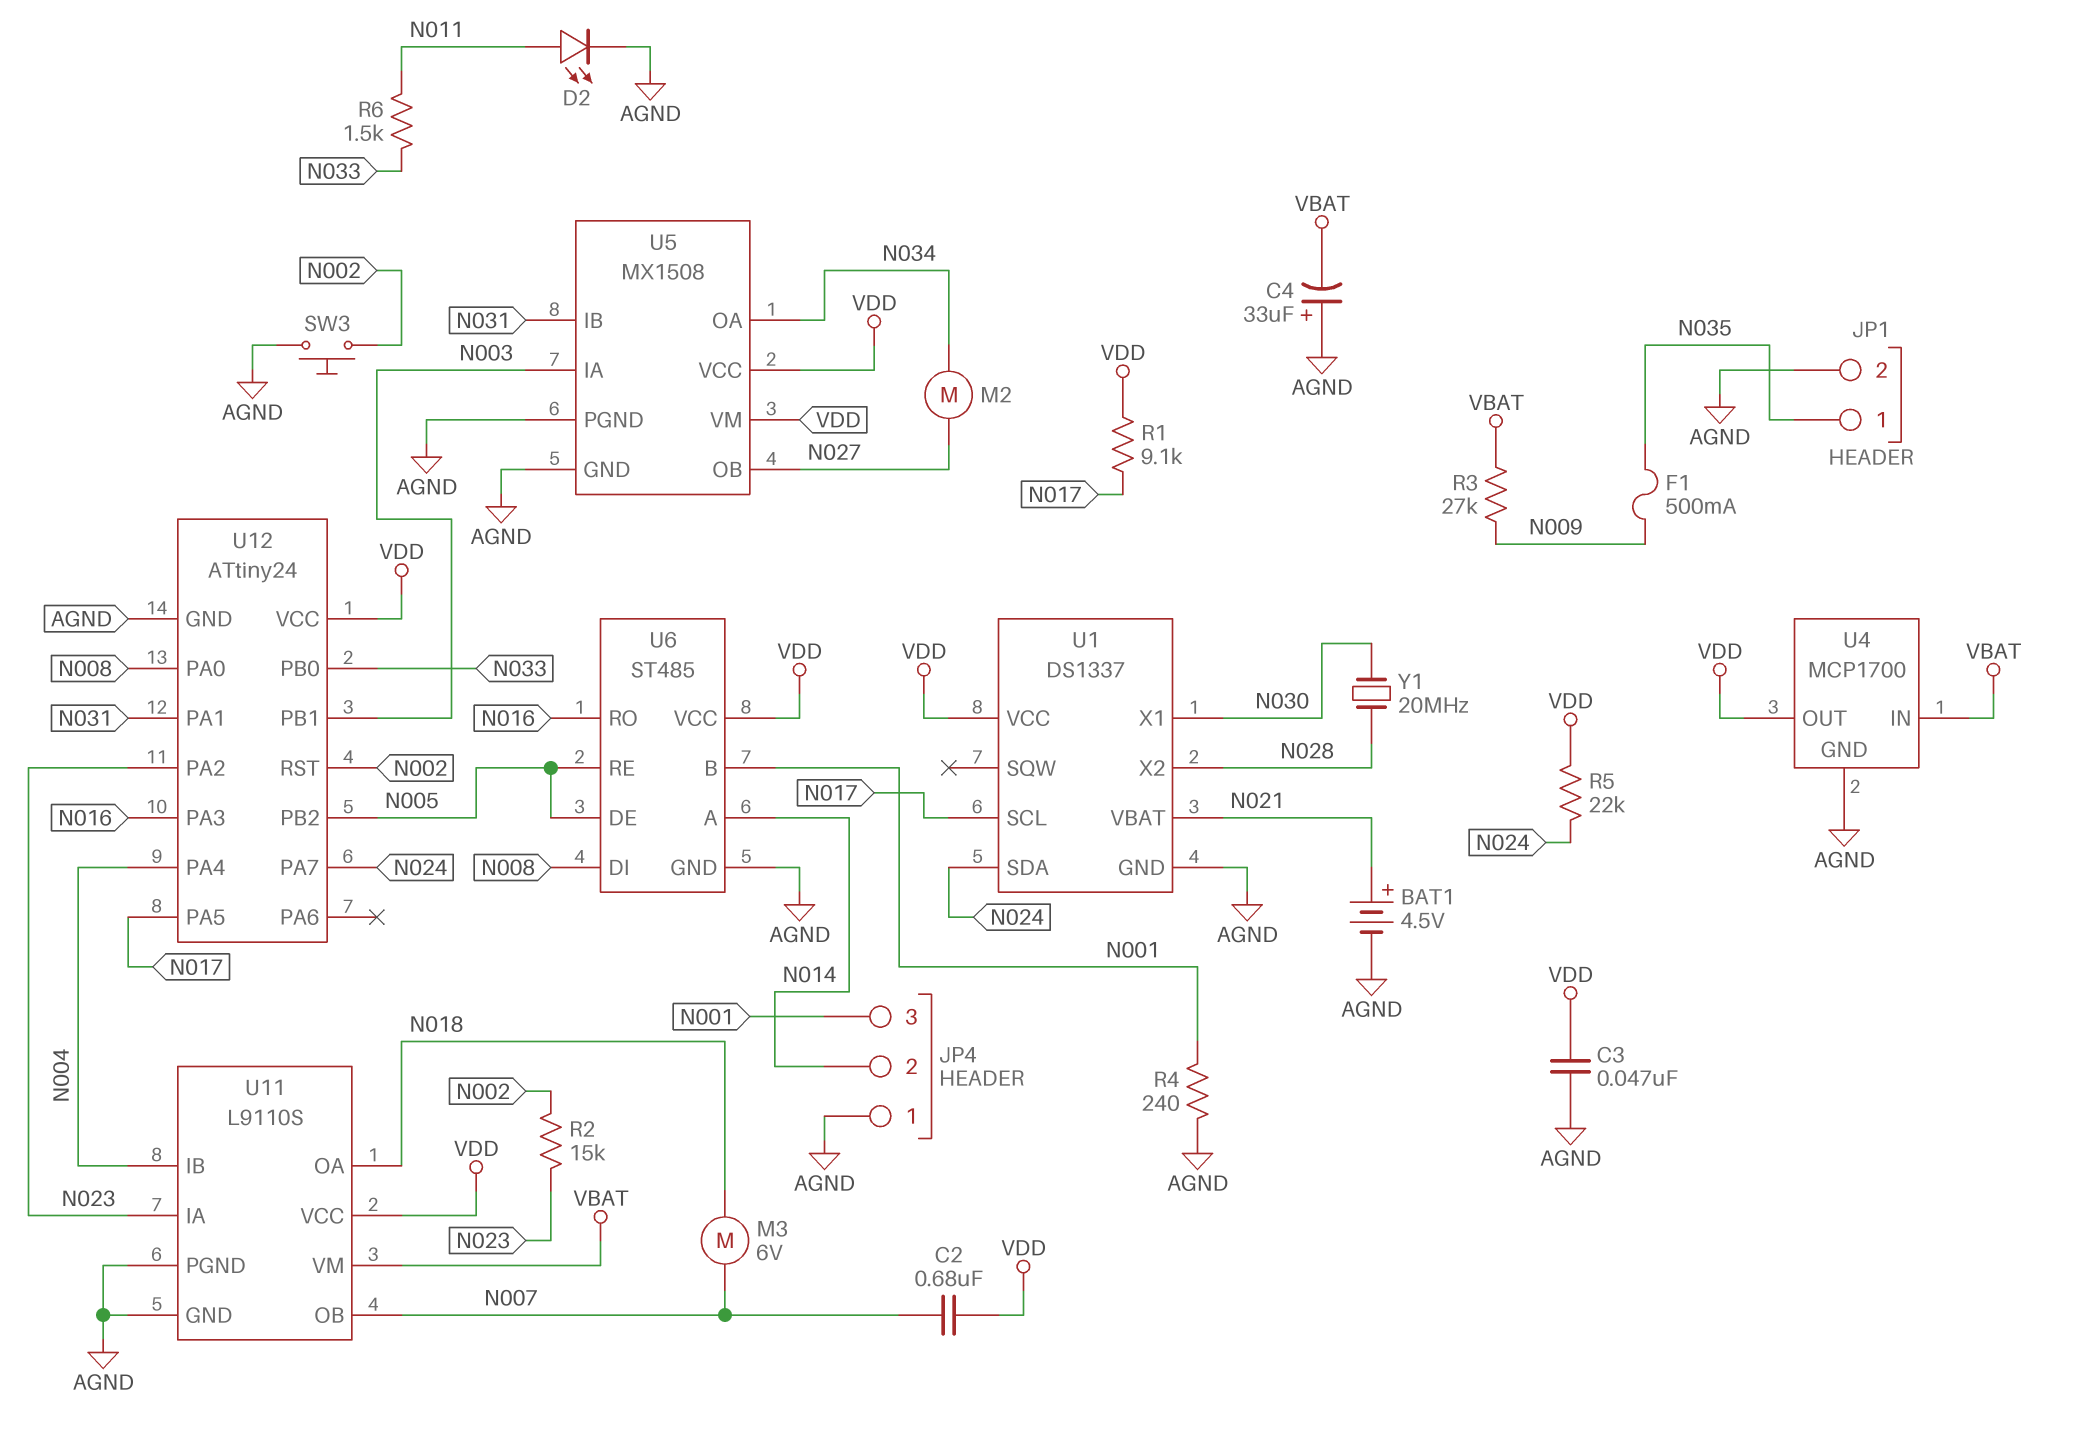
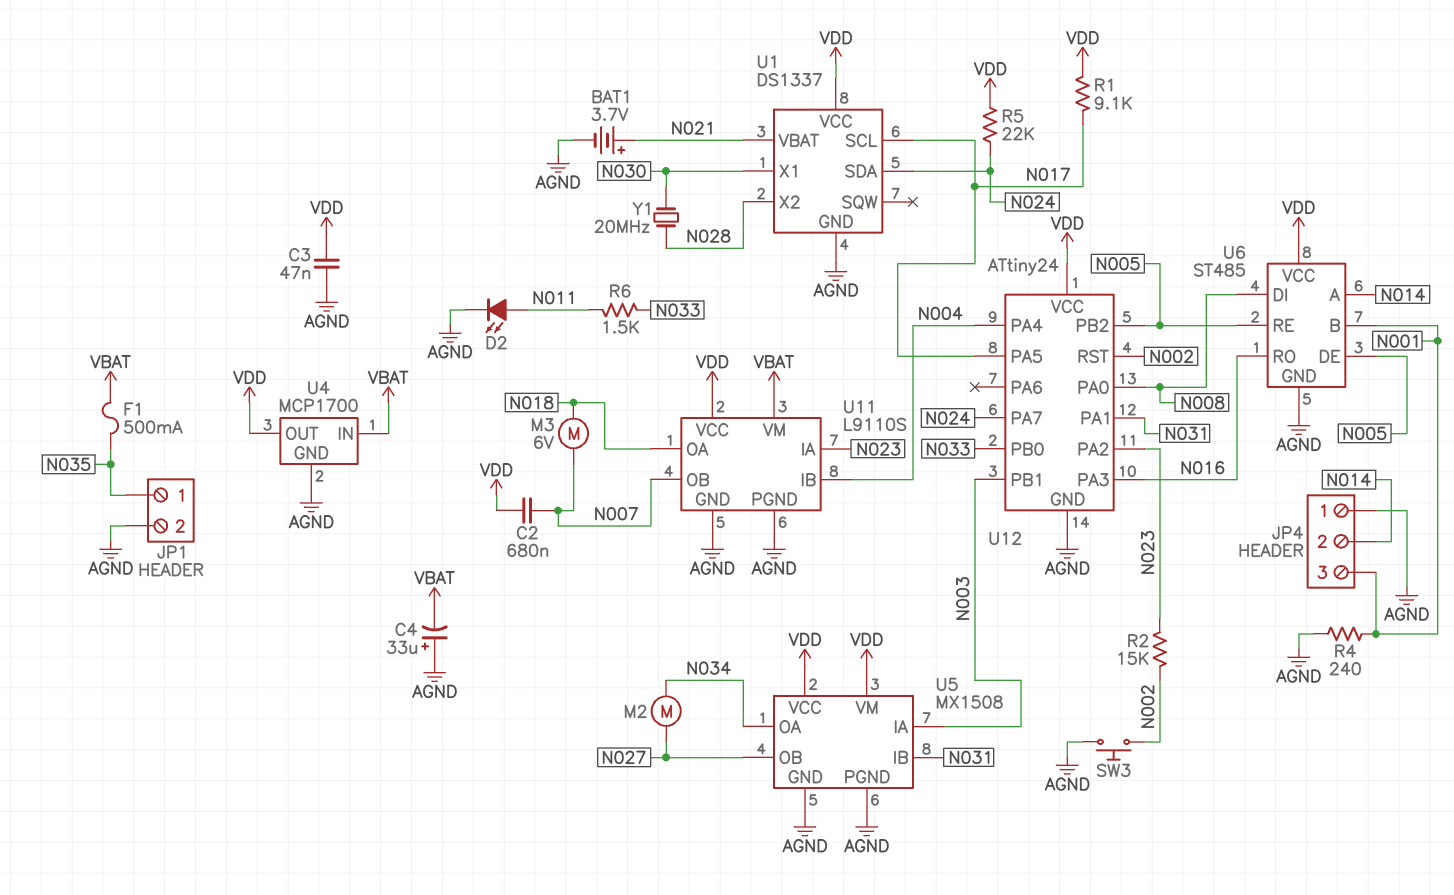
BAT1: 4.5V (plus N021, minus AGND) -> 3.7V (plus N021, minus AGND)
F1: 500mA (N009, N035) -> 500mA (N035, VBAT)
R3: 27k (N009, VBAT) -> none

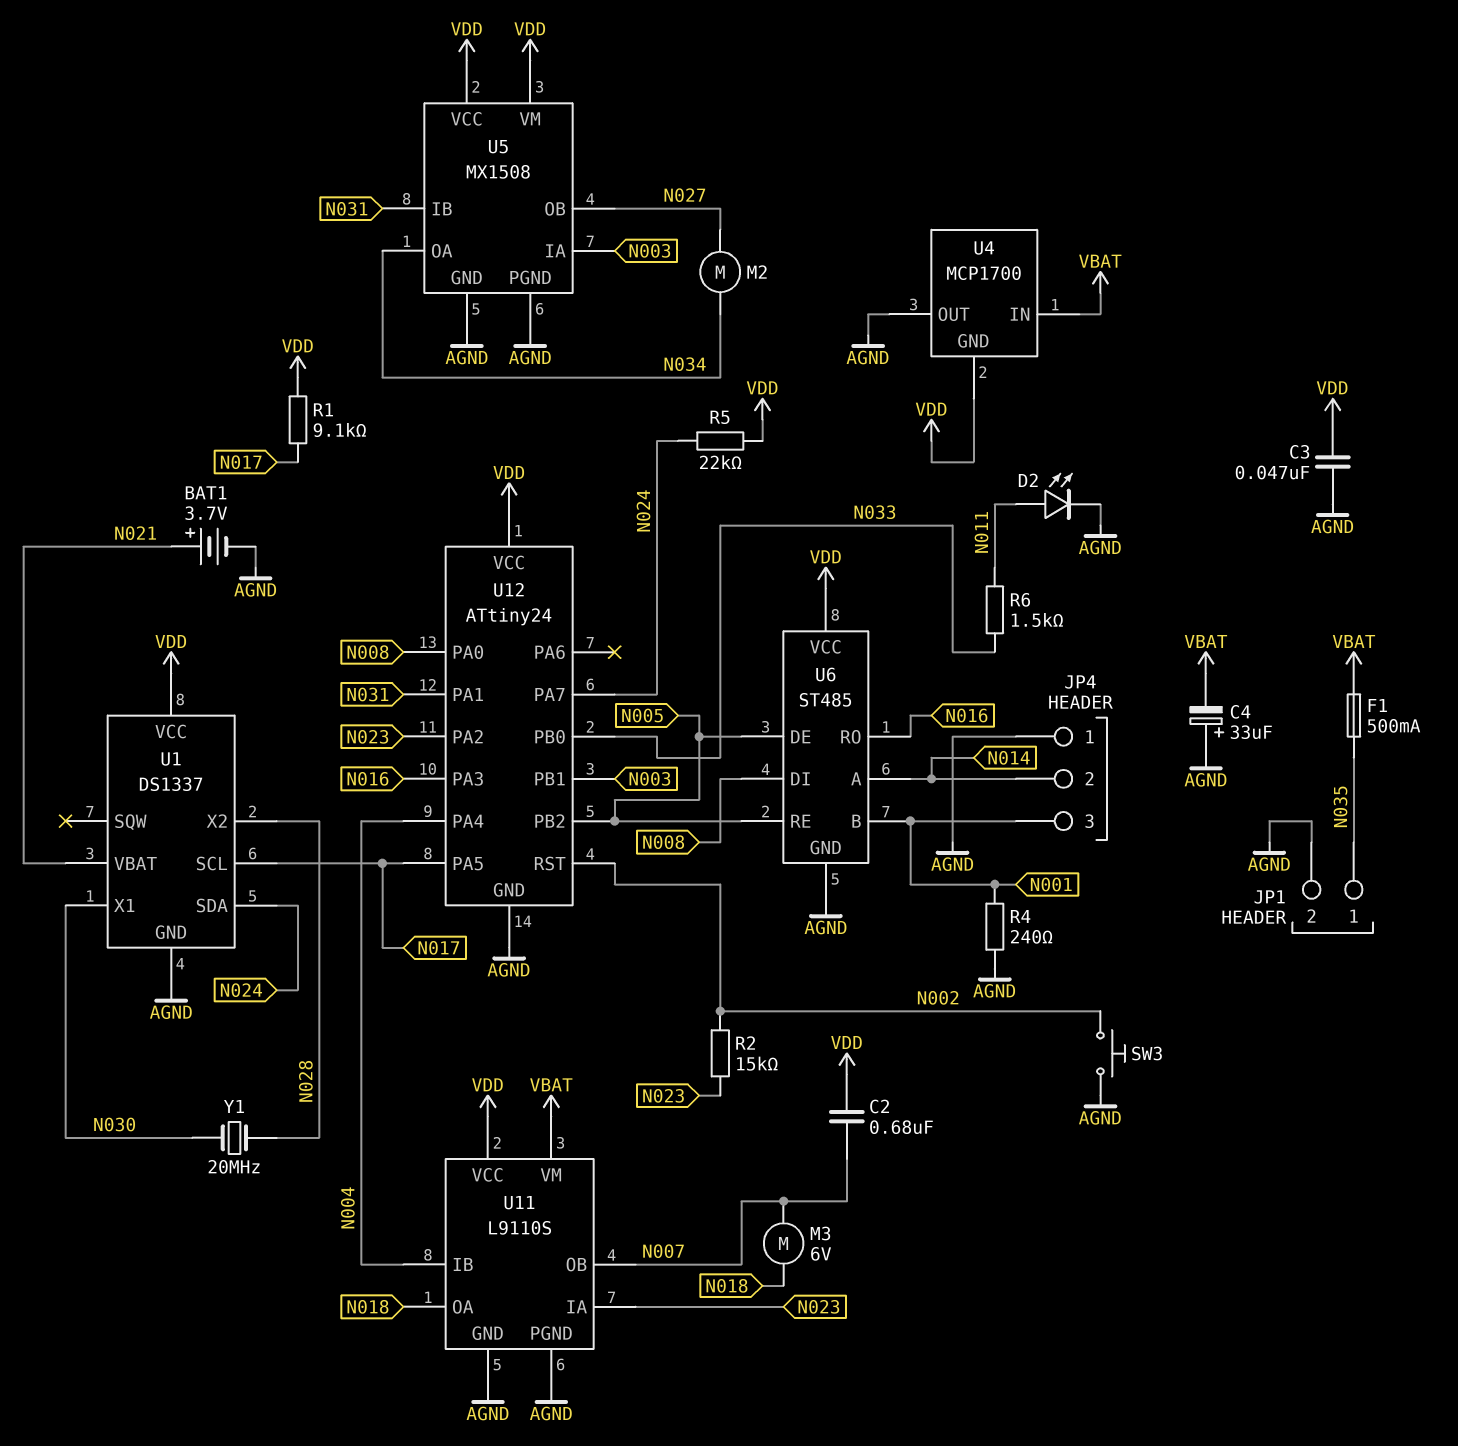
U4 pin GND: AGND -> VDD
U4 pin OUT: VDD -> AGND

